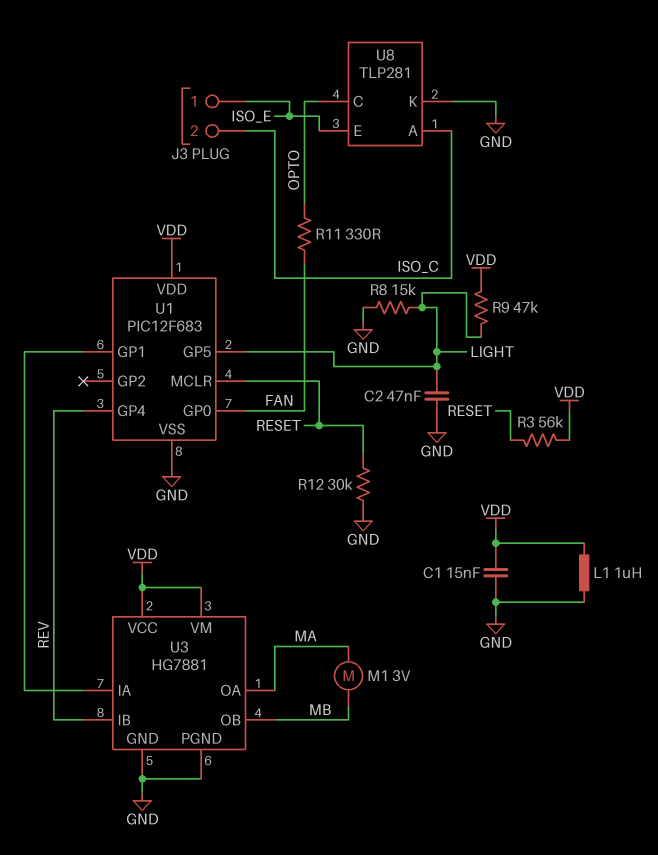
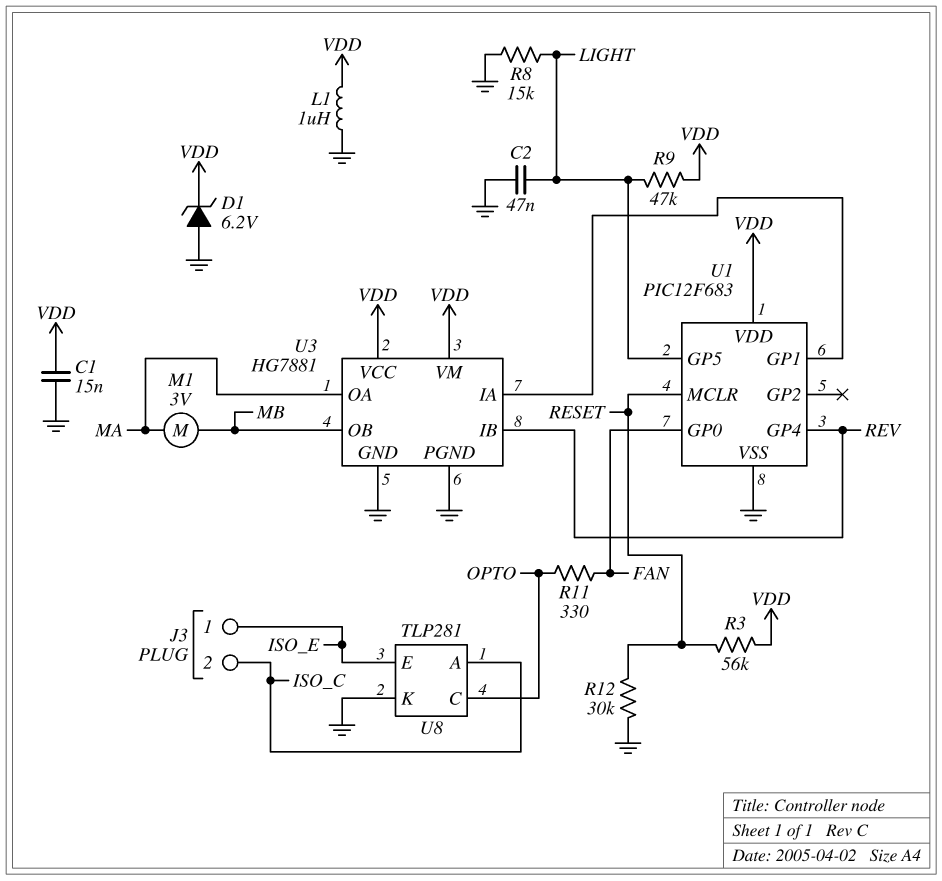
D1: none -> zener 6.2V (A GND, K VDD)

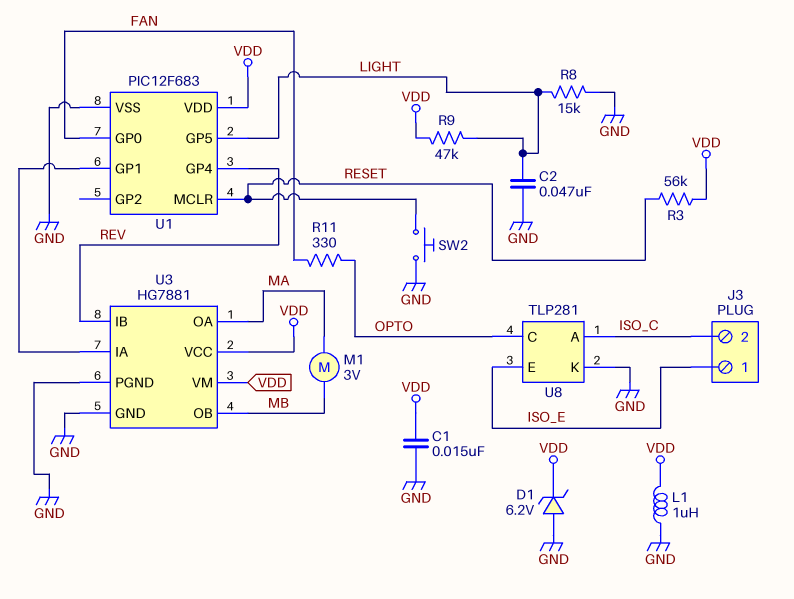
R12: 30k (GND, RESET) -> none
SW2: none -> button (GND, RESET)

